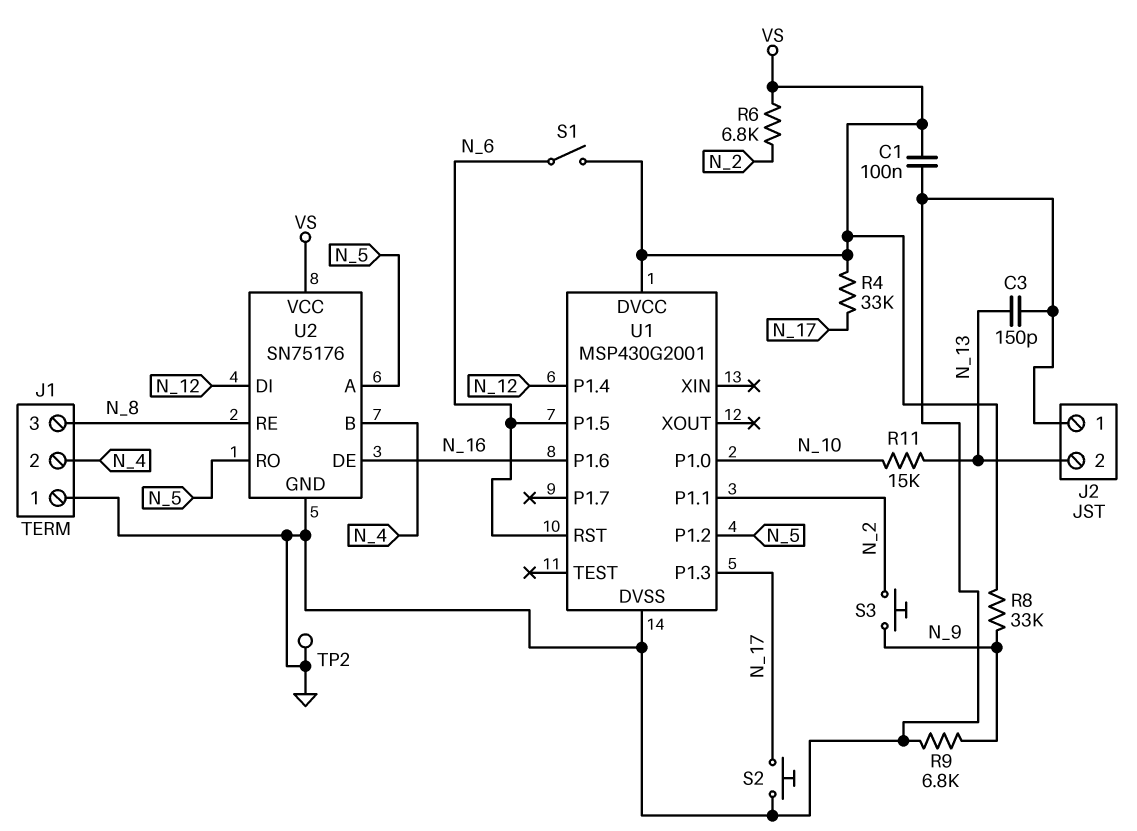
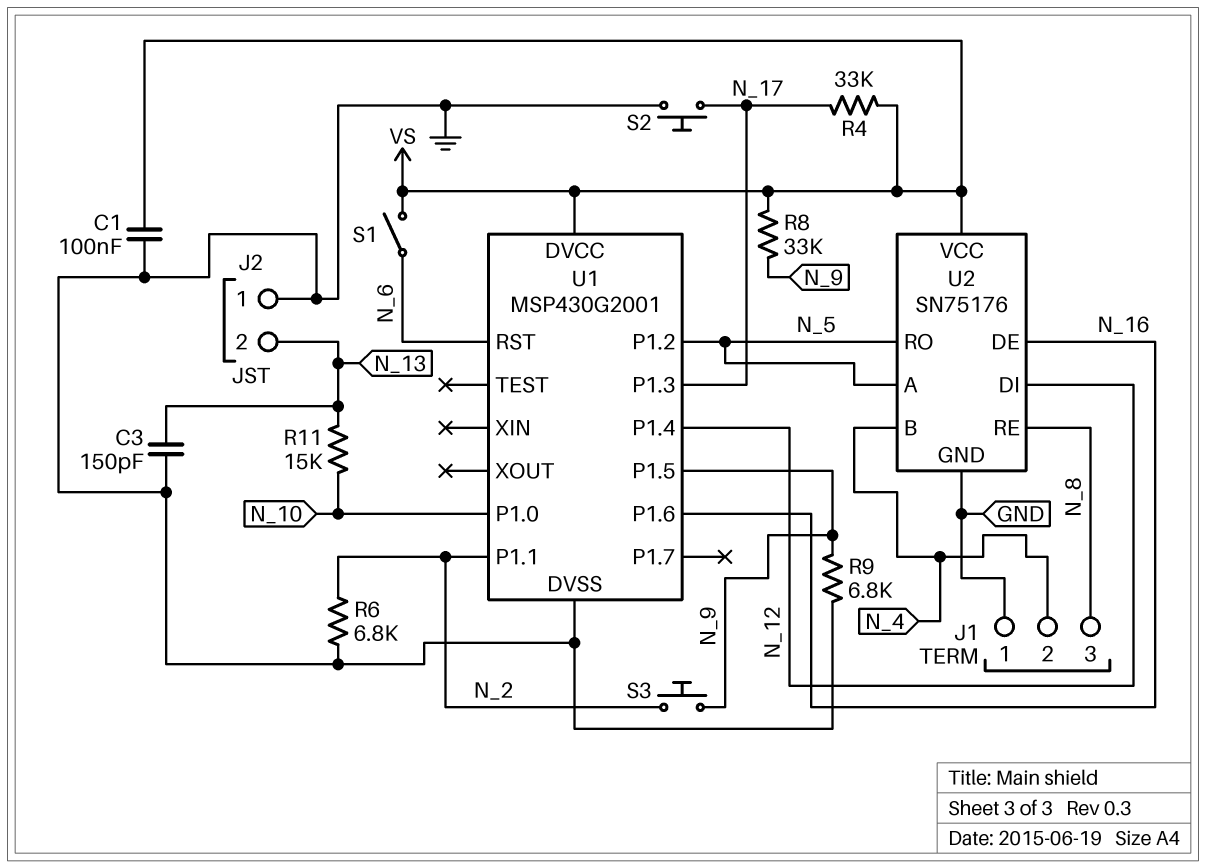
R6: 6.8k (N_2, VS) -> 6.8k (GND, N_2)
TP2: test point (GND) -> none
U1 pin P1.5: N_6 -> N_9

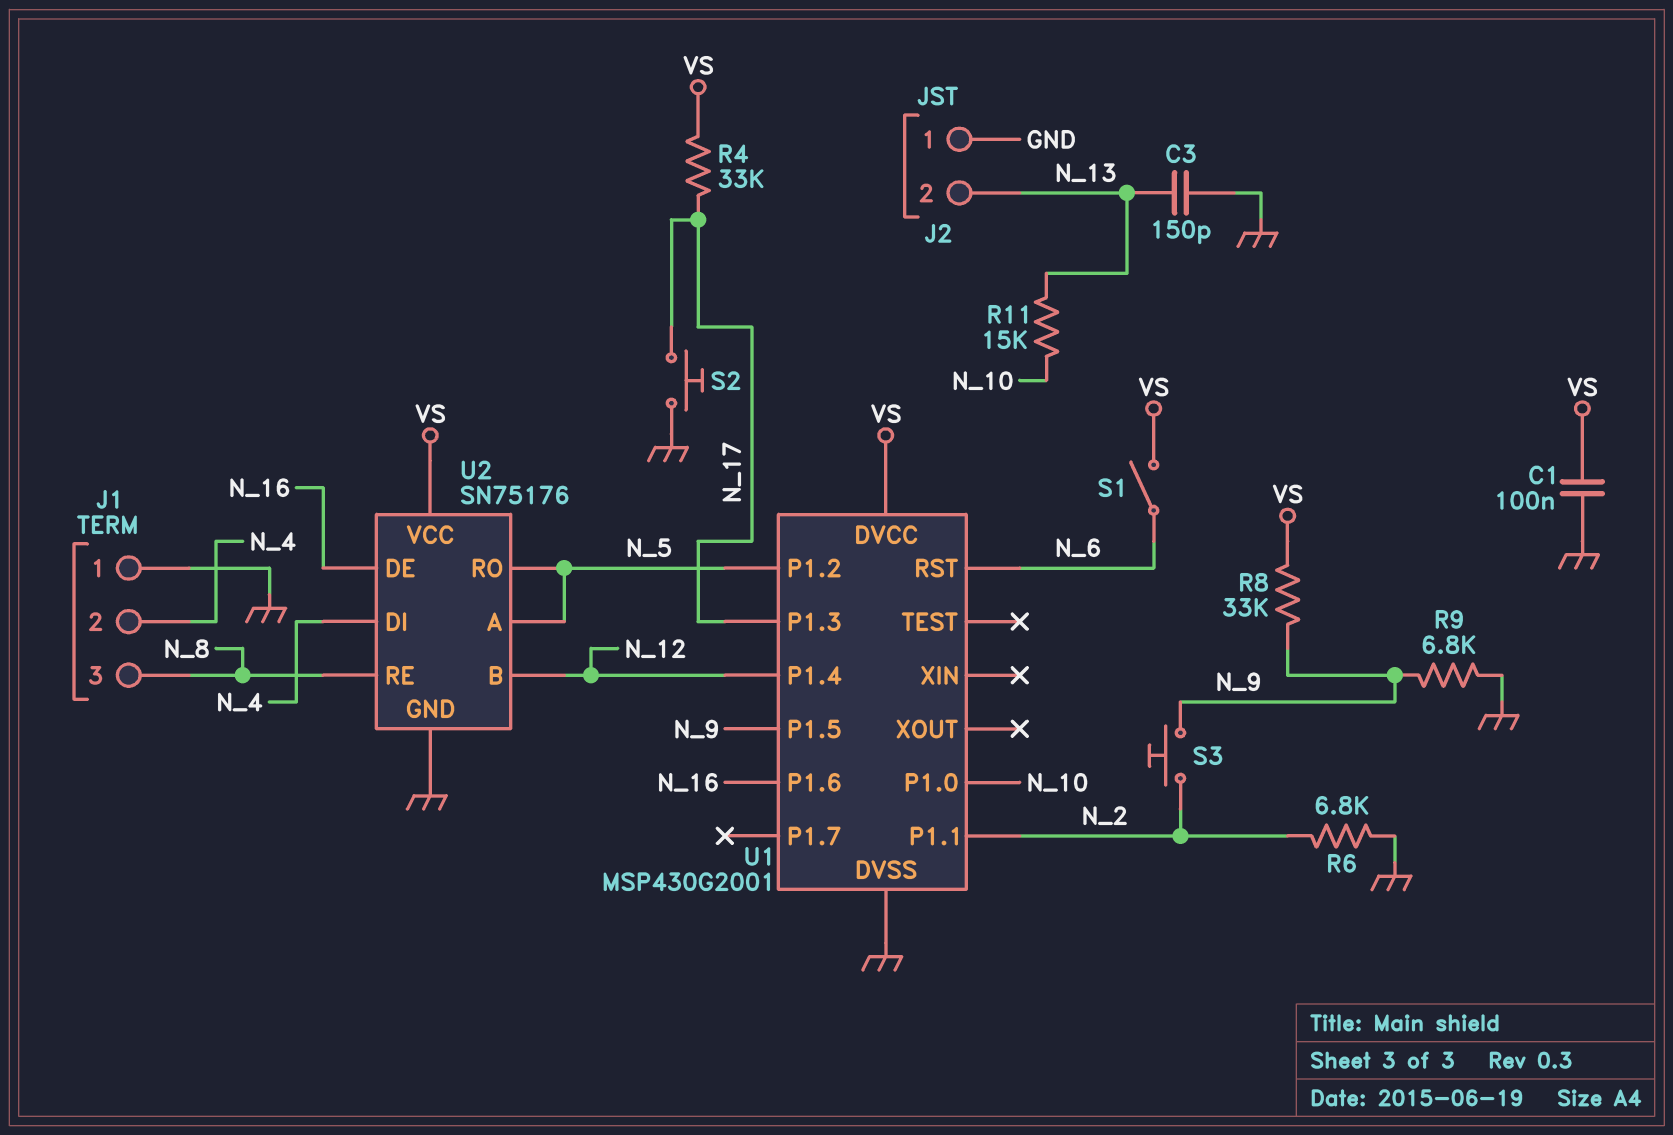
U2 pin B: N_4 -> N_12
U2 pin DI: N_12 -> N_4

